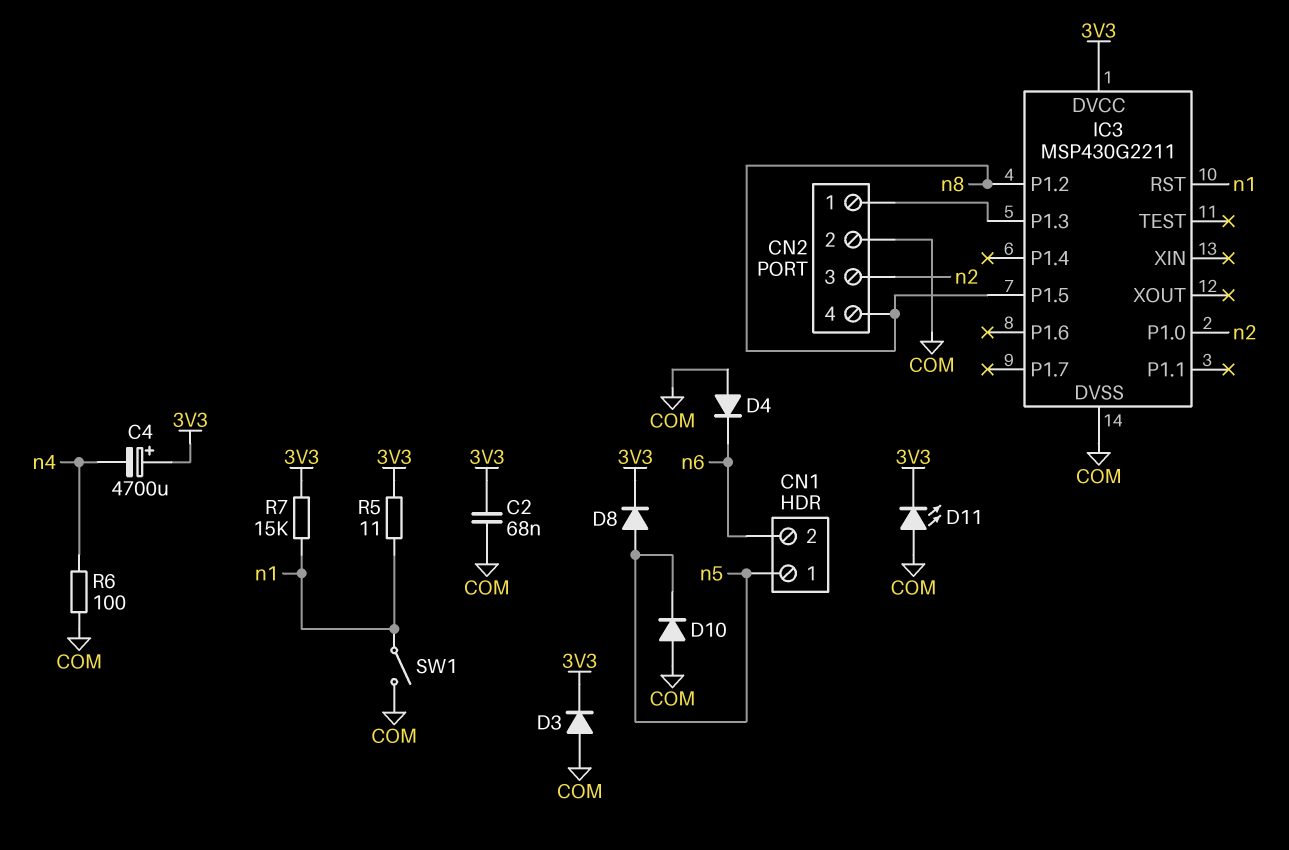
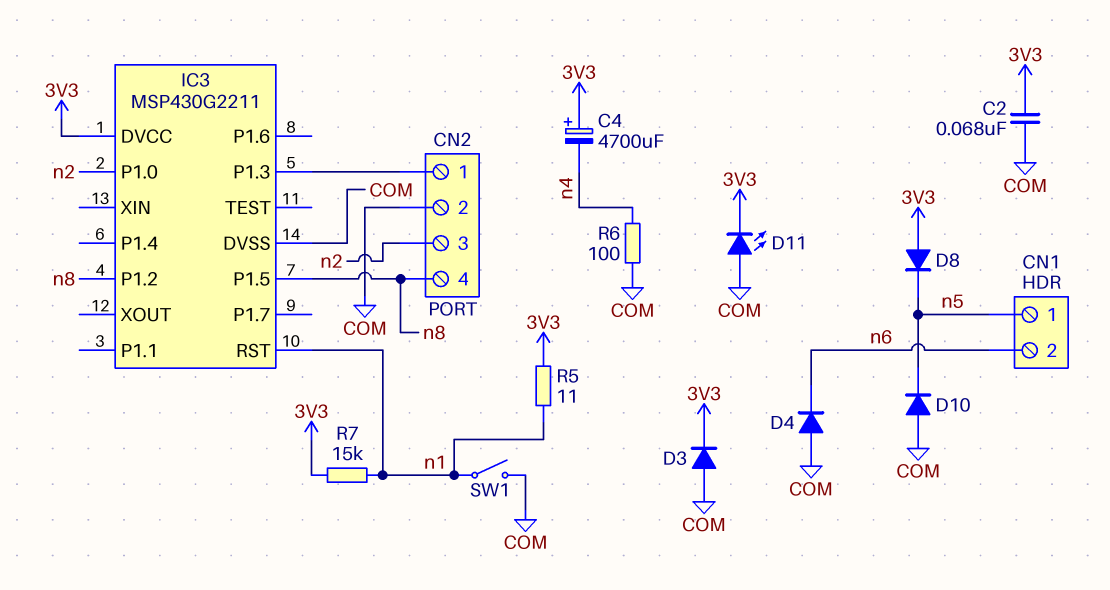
D8: diode (A n5, K 3V3) -> diode (A 3V3, K n5)

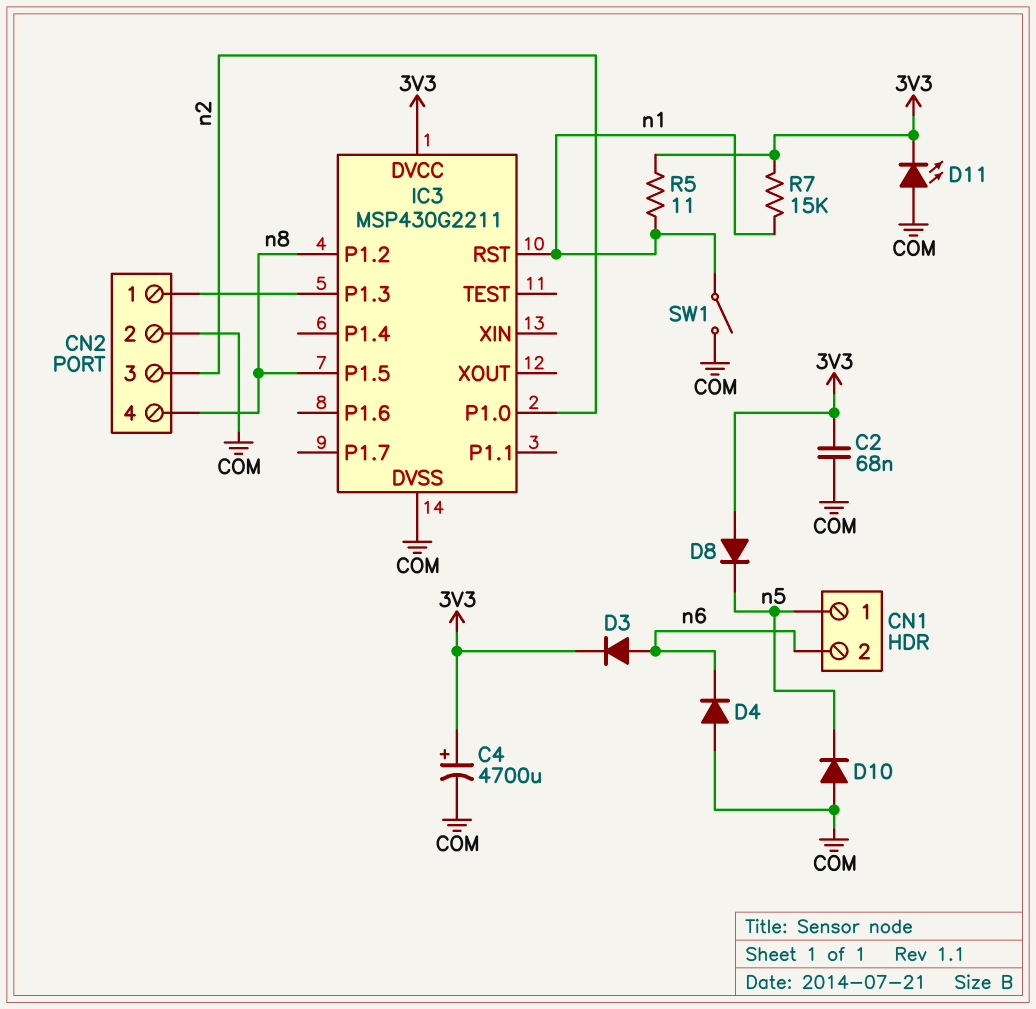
C4: 4700uF (plus 3V3, minus n4) -> 4700uF (plus 3V3, minus COM)
D3: diode (A COM, K 3V3) -> diode (A n6, K 3V3)
R6: 100 (COM, n4) -> none

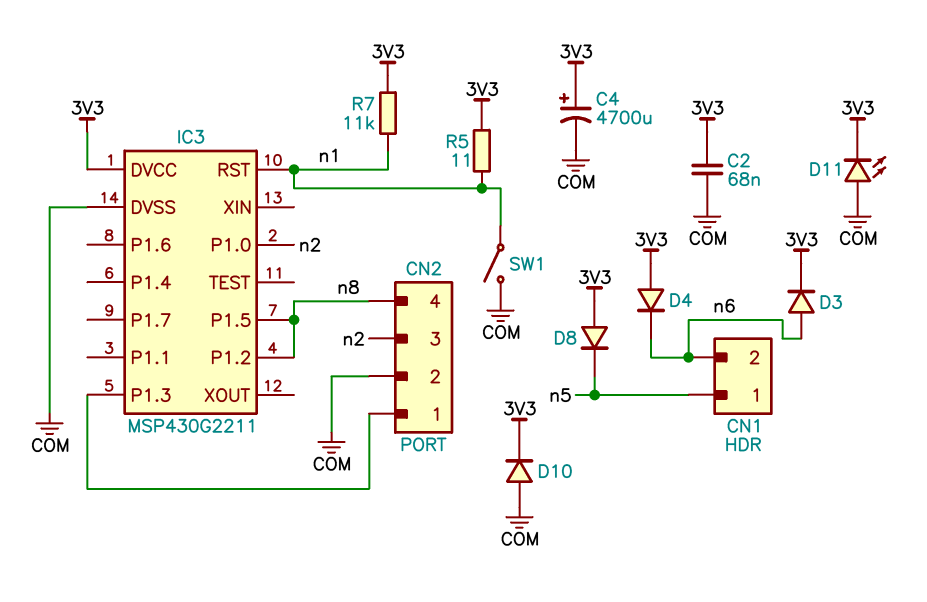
D4: diode (A COM, K n6) -> diode (A 3V3, K n6)
D10: diode (A COM, K n5) -> diode (A COM, K 3V3)
R7: 15k (3V3, n1) -> 11k (3V3, n1)

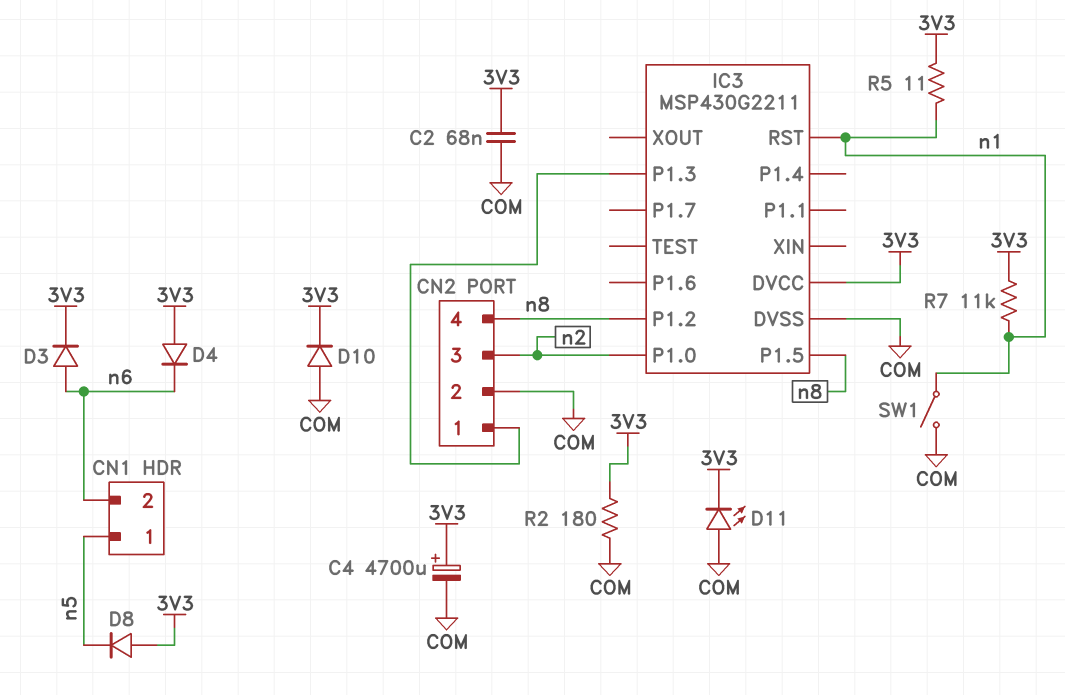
R2: none -> 180 (3V3, COM)

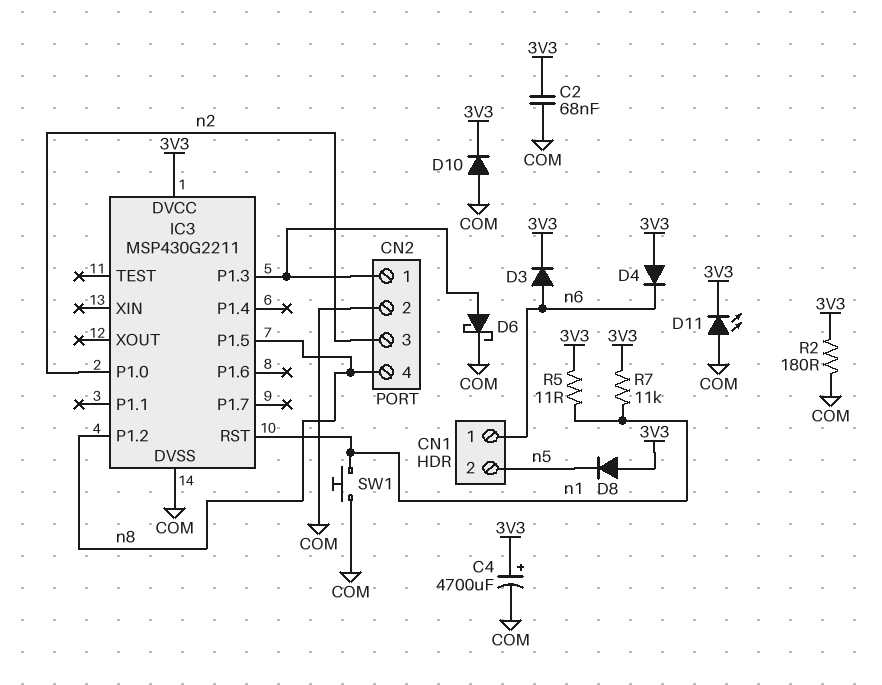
CN1 pin 1: n5 -> n6
CN1 pin 2: n6 -> n5
D6: none -> schottky (A CN2/1, K COM)
SW1: switch (COM, n1) -> button (COM, n1)

